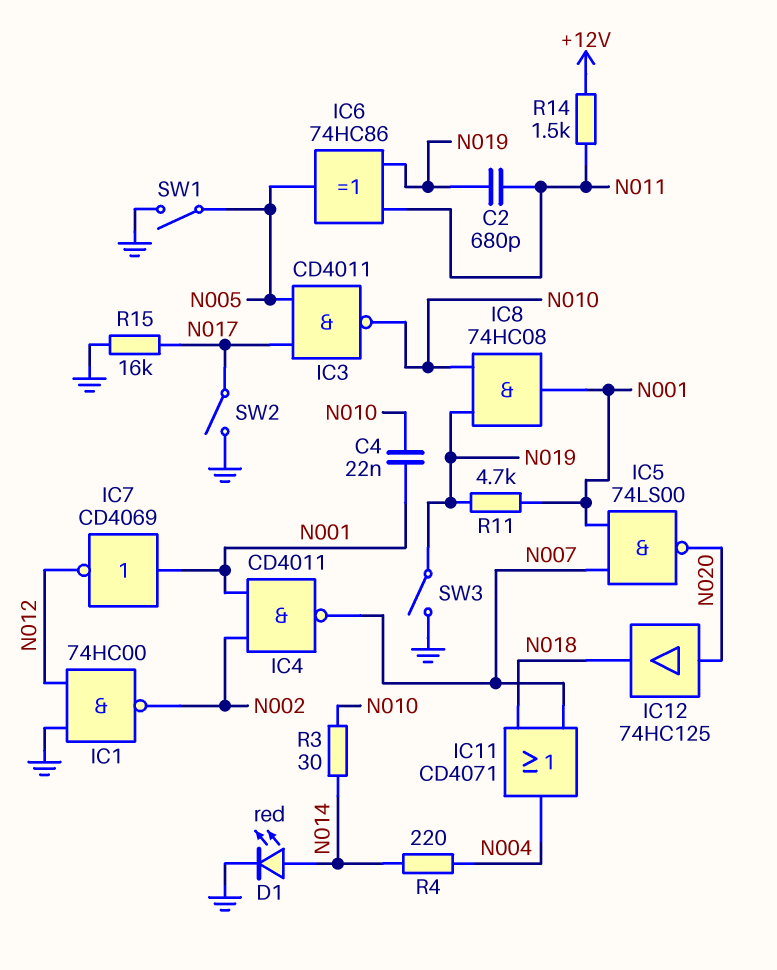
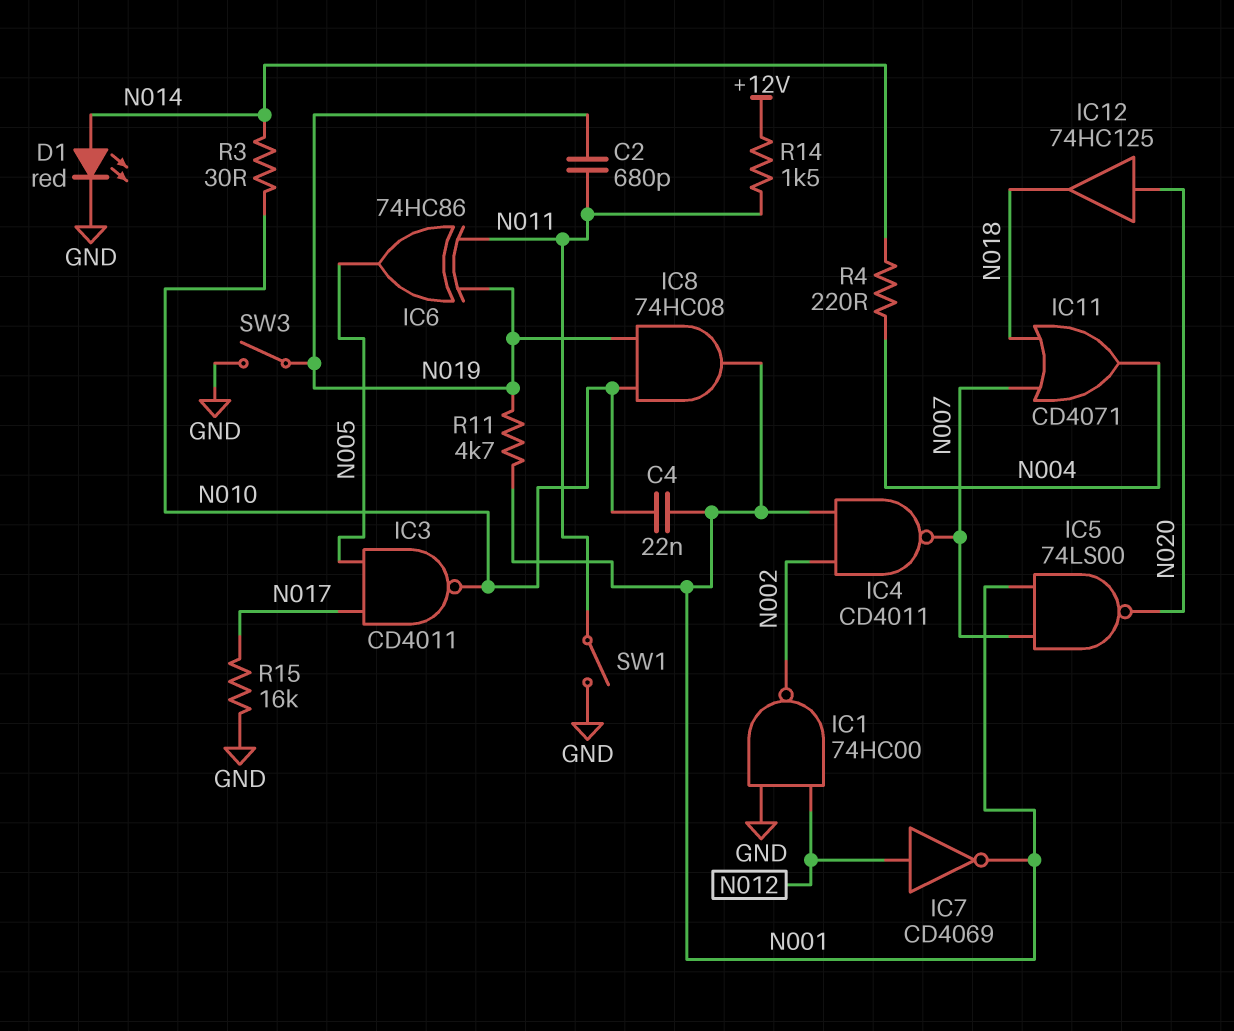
IC7: NOT CD4069 (in N001, out N012) -> NOT CD4069 (in N012, out N001)
SW1: switch (GND, N005) -> switch (GND, N011)
SW2: switch (GND, N017) -> none

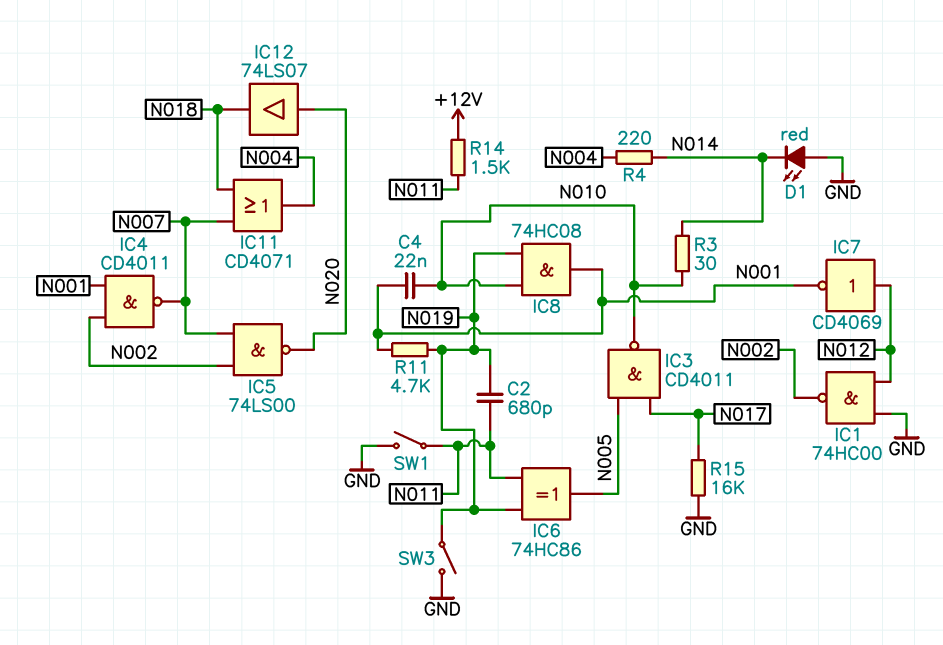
D1: LED red (A N014, K GND) -> LED red (A GND, K N014)
IC5: NAND 74LS00 (in N001, in N007, out N020) -> NAND 74LS00 (in N002, in N007, out N020)
IC12: buffer 74HC125 (in N020, out N018) -> buffer 74LS07 (in N020, out N018)

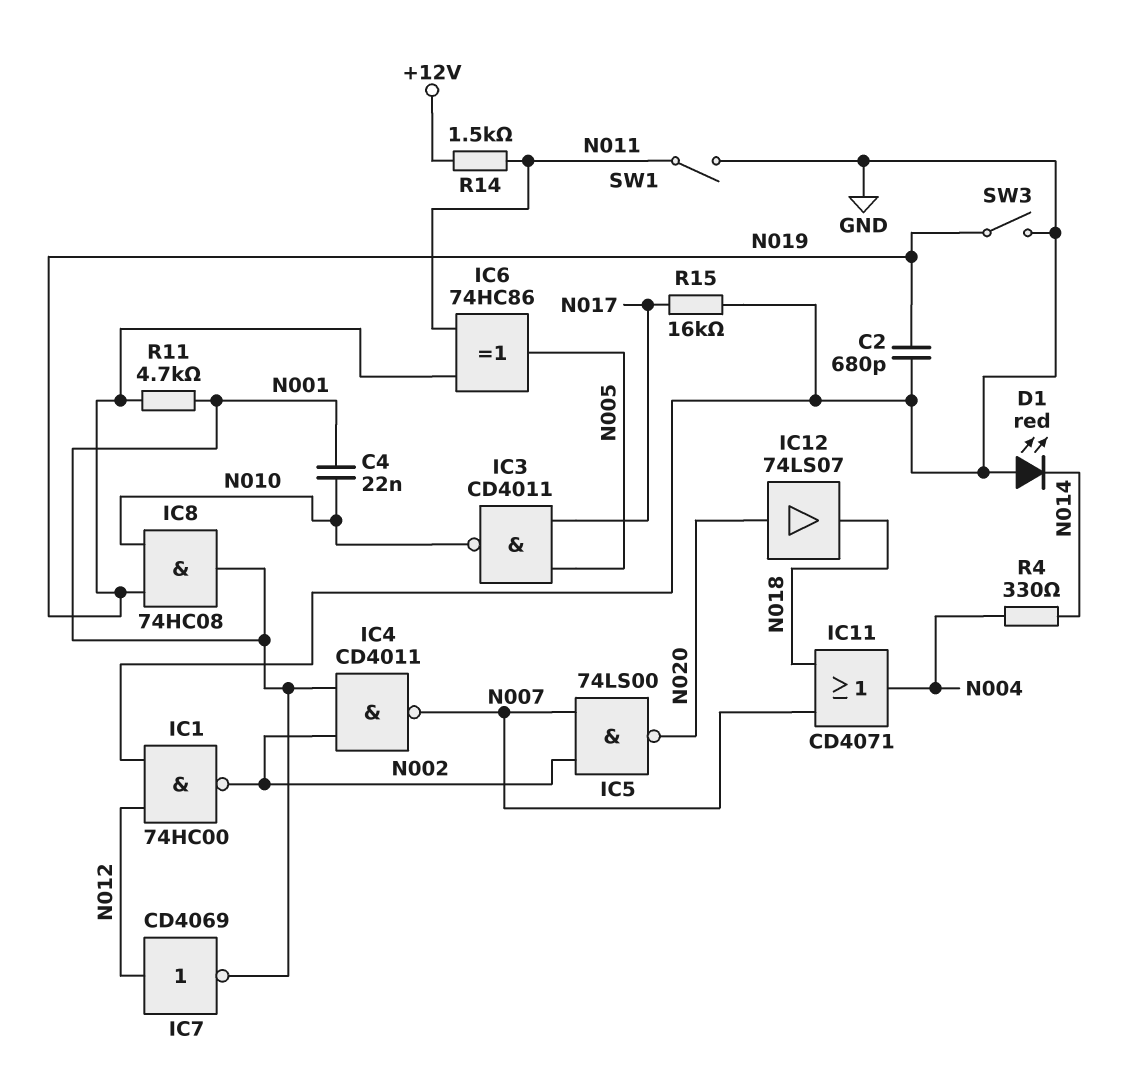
C2: 680pF (N011, N019) -> 680pF (GND, N019)
R3: 30 (N010, N014) -> none
R4: 220 (N004, N014) -> 330 (N004, N014)

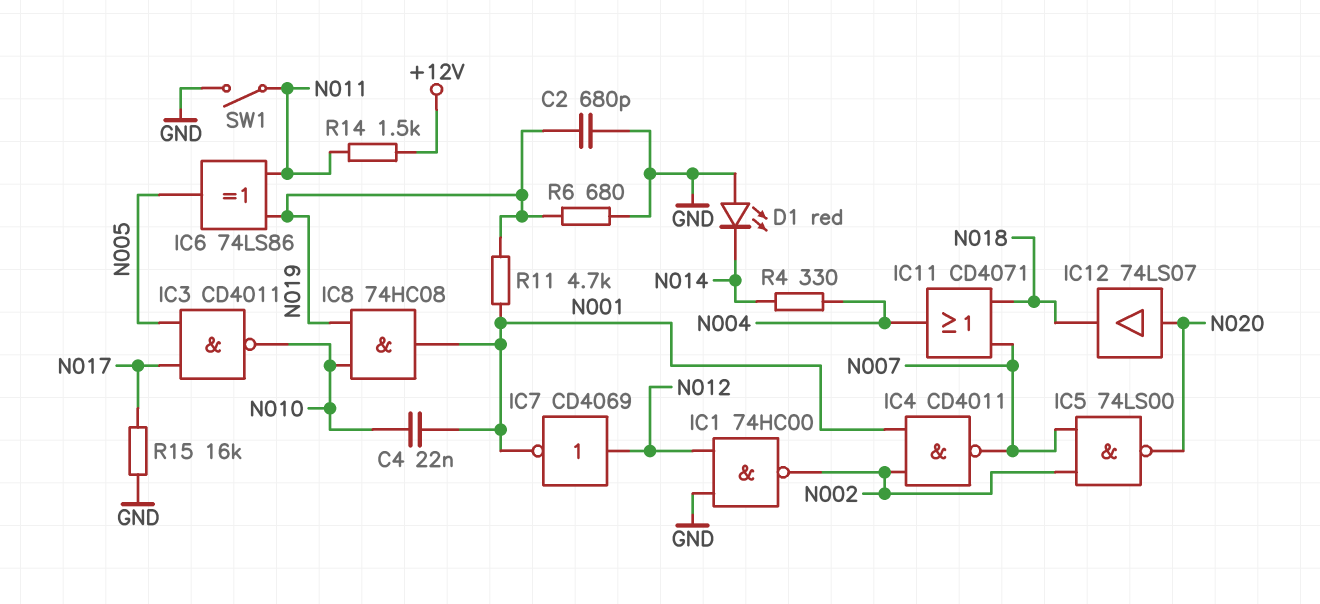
IC6: XOR 74HC86 (in N011, in N019, out N005) -> XOR 74LS86 (in N011, in N019, out N005)
R6: none -> 680 (GND, N019)
SW3: switch (GND, N019) -> none

